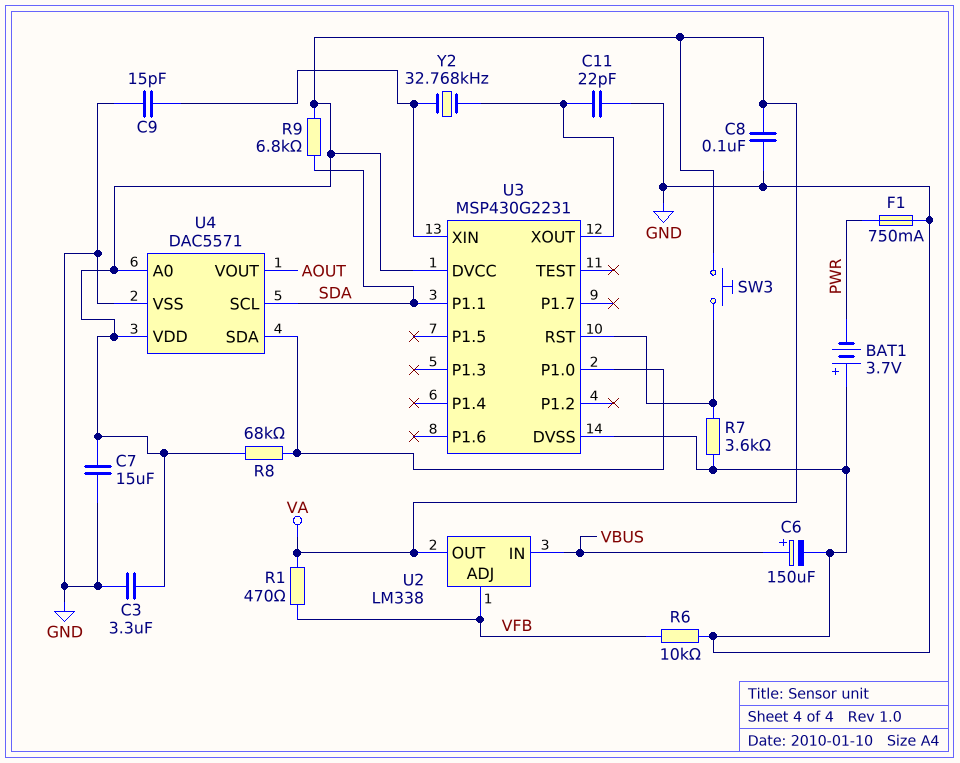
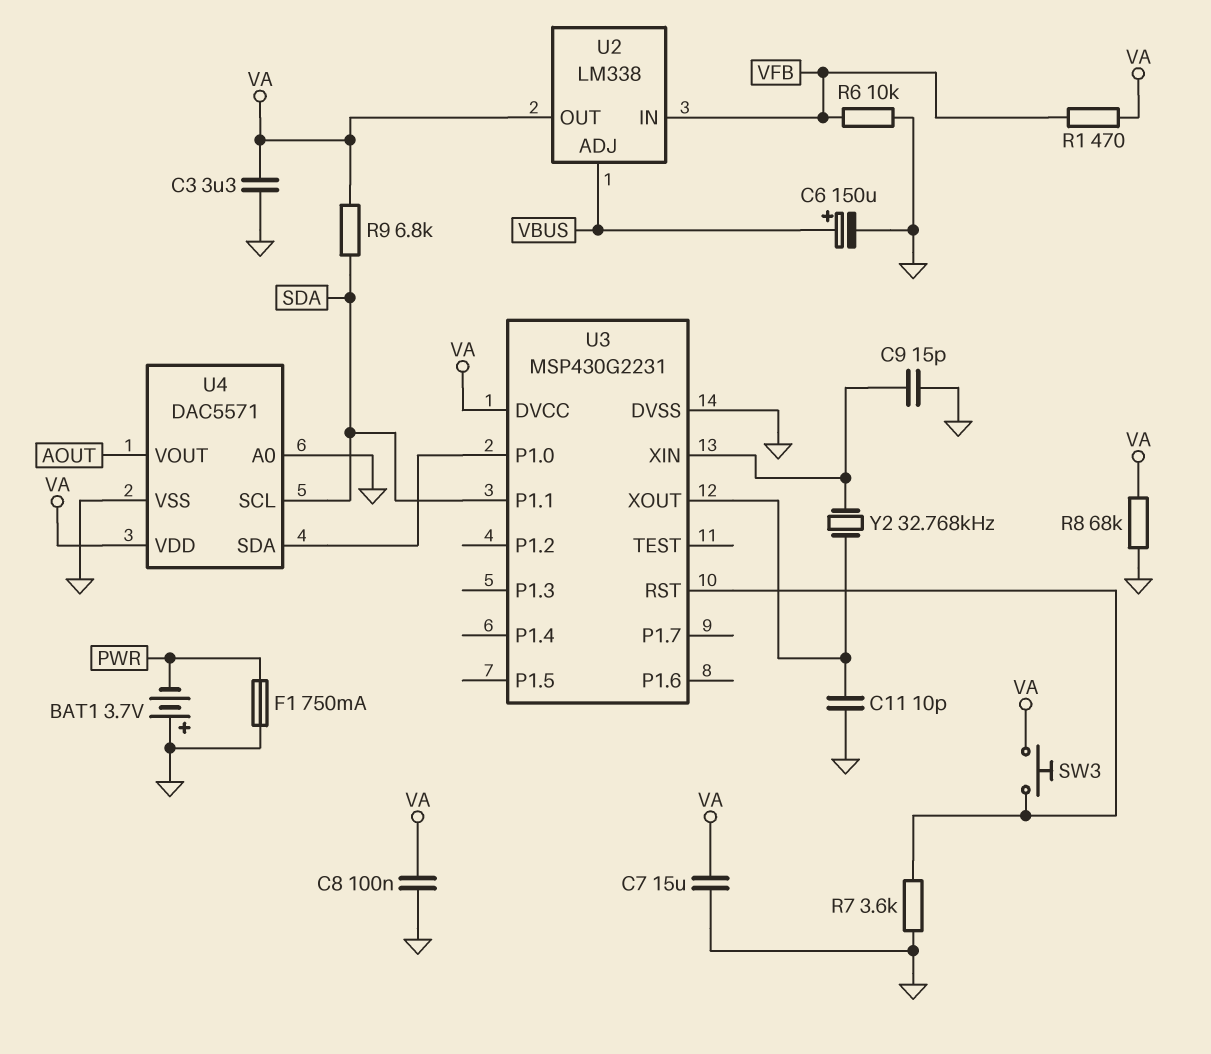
C11: 22pF (GND, U3/XOUT) -> 10pF (GND, U3/XOUT)
R8: 68k (U3/P1.0, VA) -> 68k (GND, VA)
U2 pin ADJ: VFB -> VBUS
U2 pin IN: VBUS -> VFB
U4 pin A0: VA -> GND

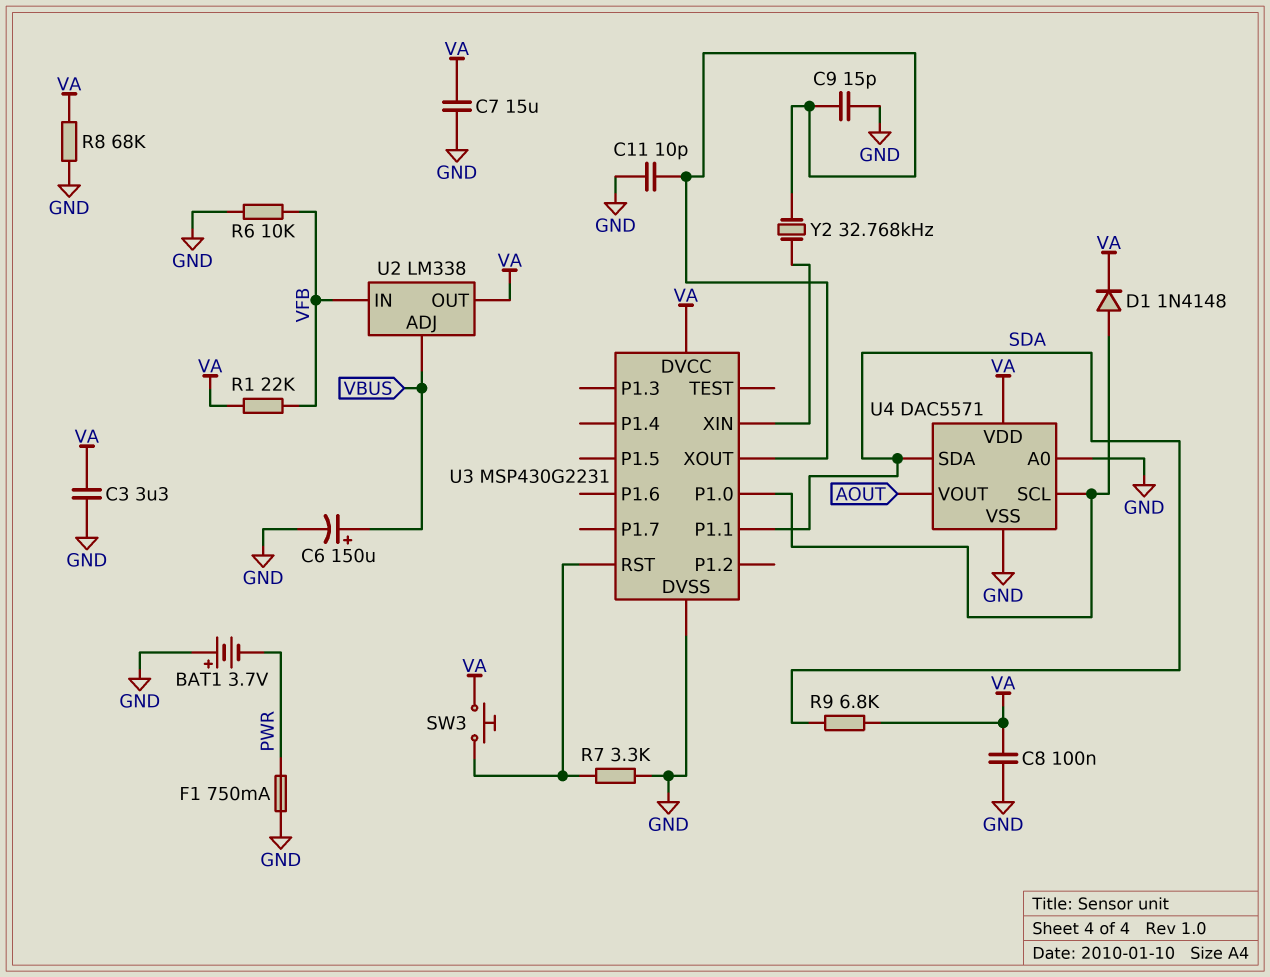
C9: 15pF (GND, U3/XIN) -> 15pF (GND, U3/XOUT)
D1: none -> diode 1N4148 (A U3/P1.0, K VA)
R1: 470 (VA, VFB) -> 22k (VA, VFB)
R7: 3.6k (GND, U3/RST) -> 3.3k (GND, U3/RST)
U4 pin SCL: SDA -> U3/P1.0
U4 pin SDA: U3/P1.0 -> SDA

